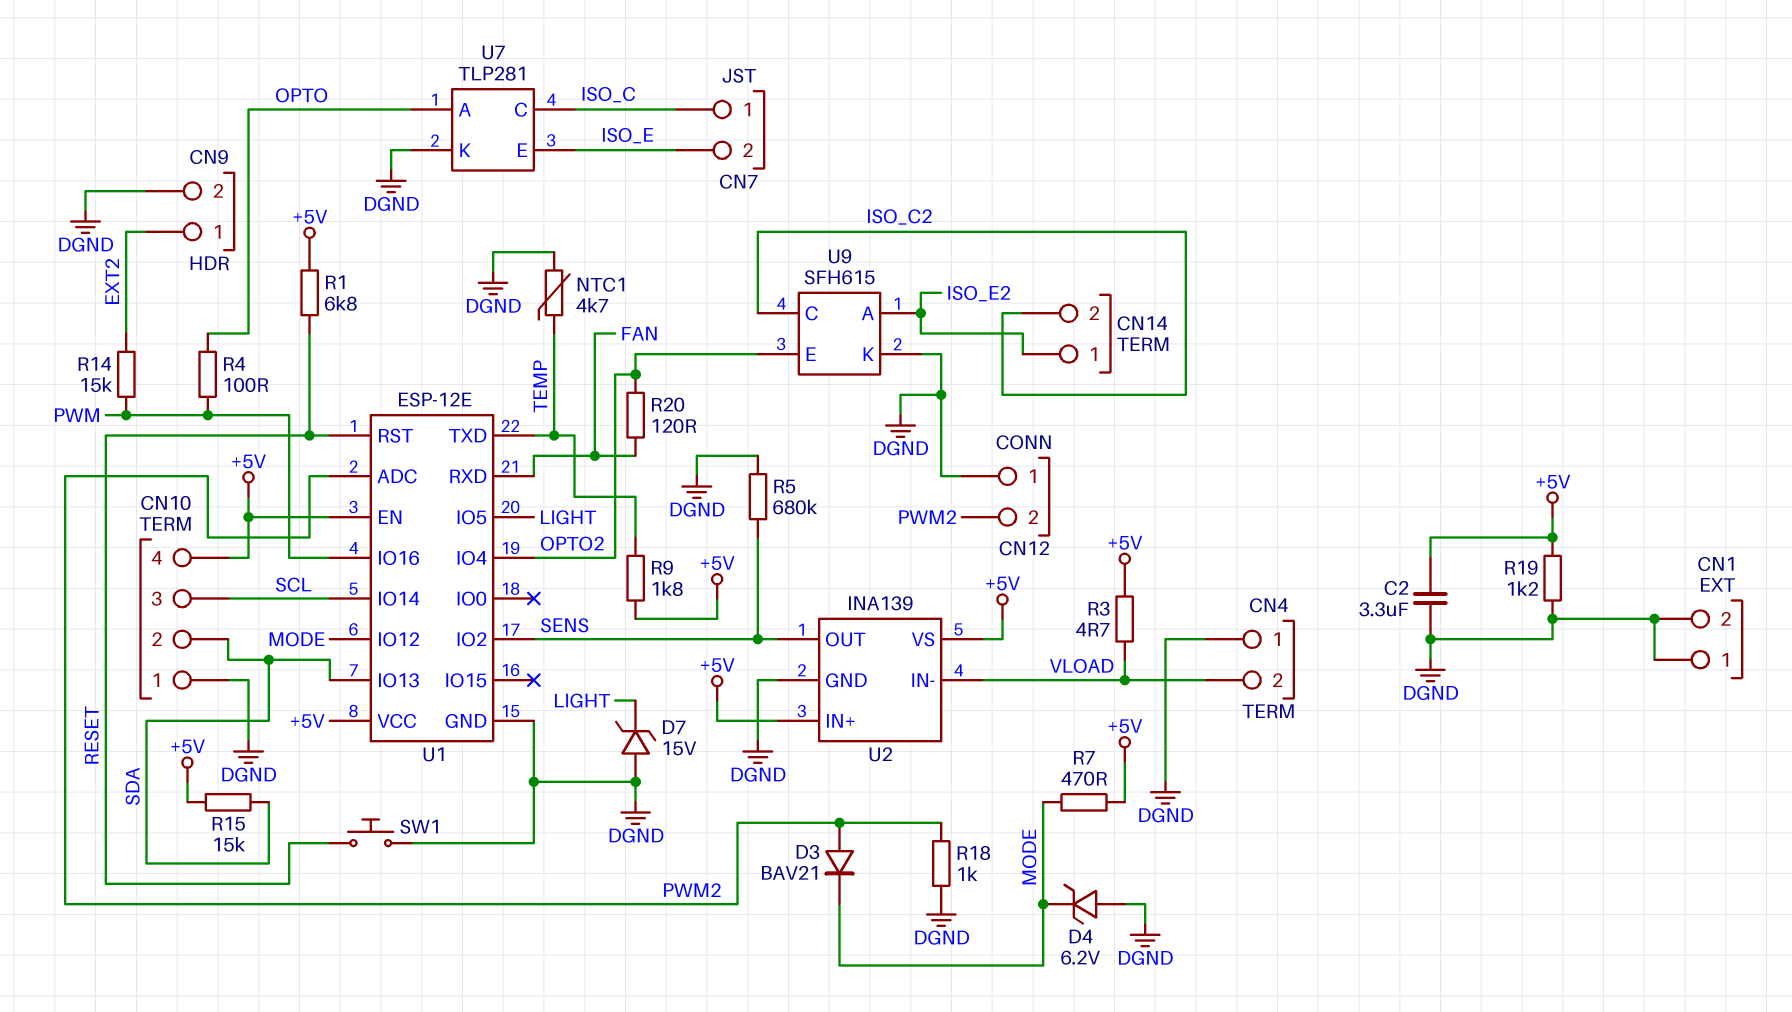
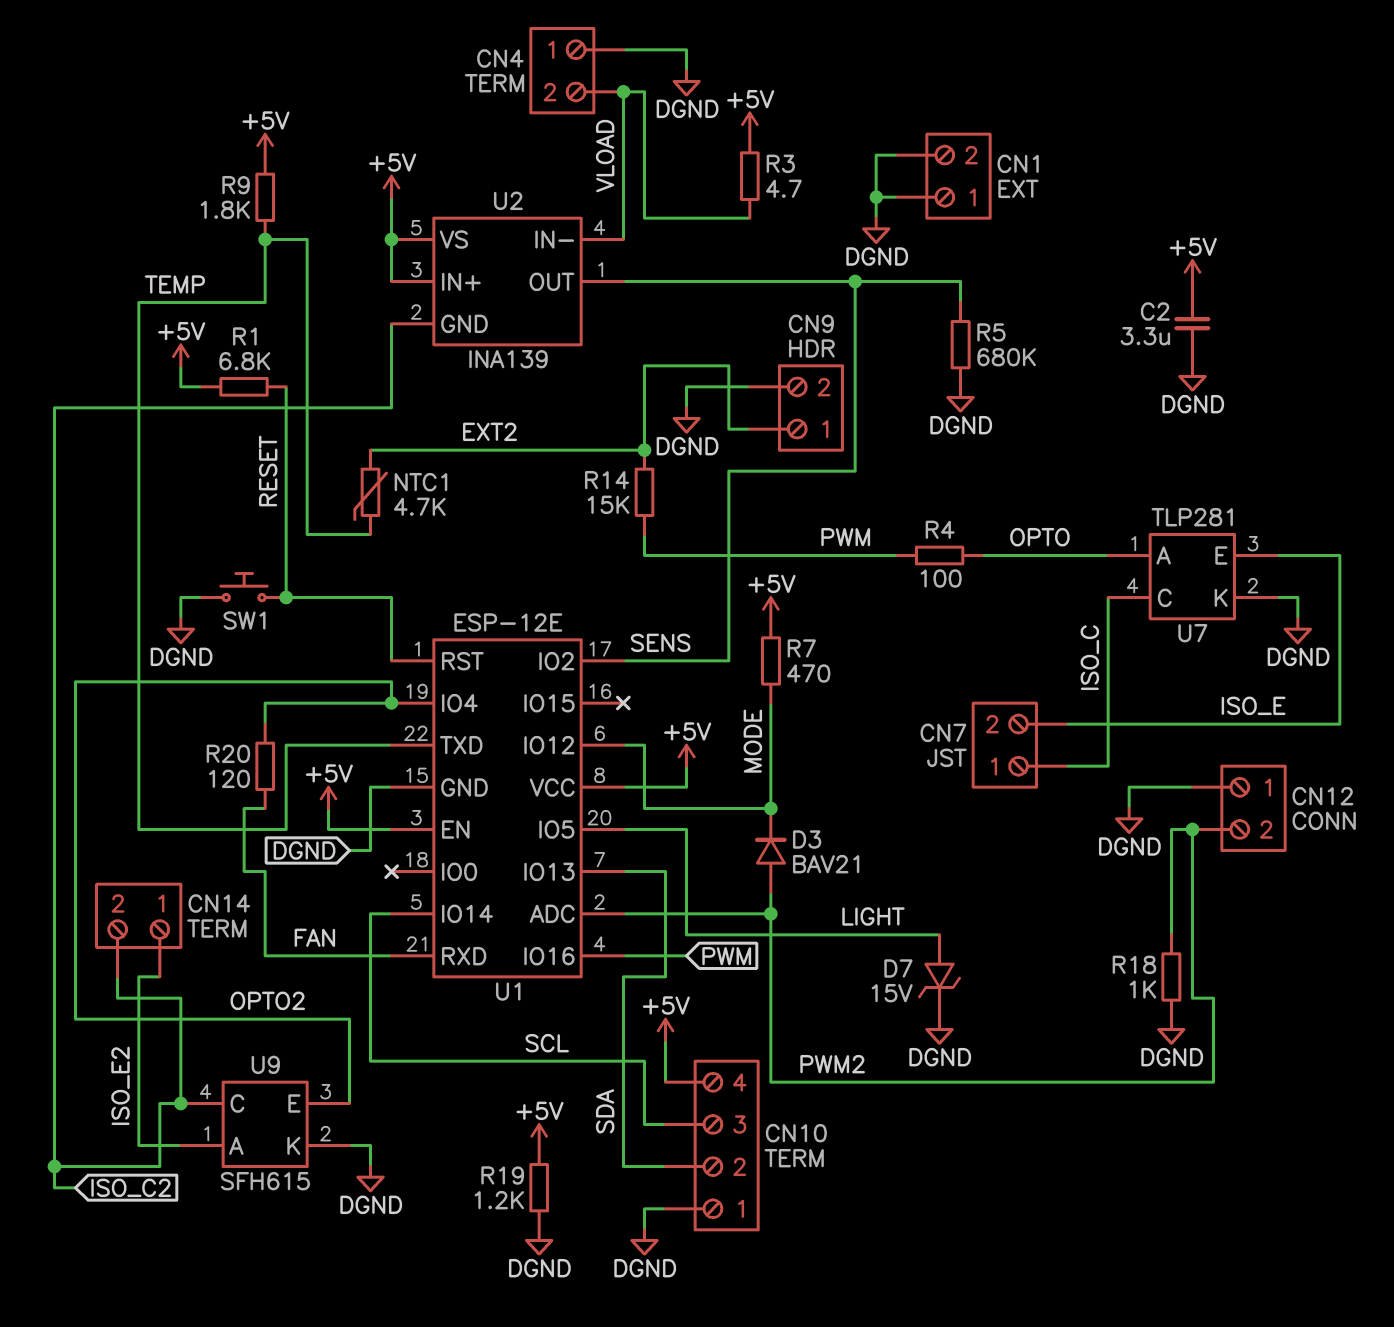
D4: zener 6.2V (A DGND, K MODE) -> none
D7: zener 15V (A DGND, K LIGHT) -> zener 15V (A LIGHT, K DGND)
NTC1: 4.7k (DGND, TEMP) -> 4.7k (EXT2, TEMP)
R15: 15k (+5V, SDA) -> none
U2 pin GND: DGND -> ISO_C2

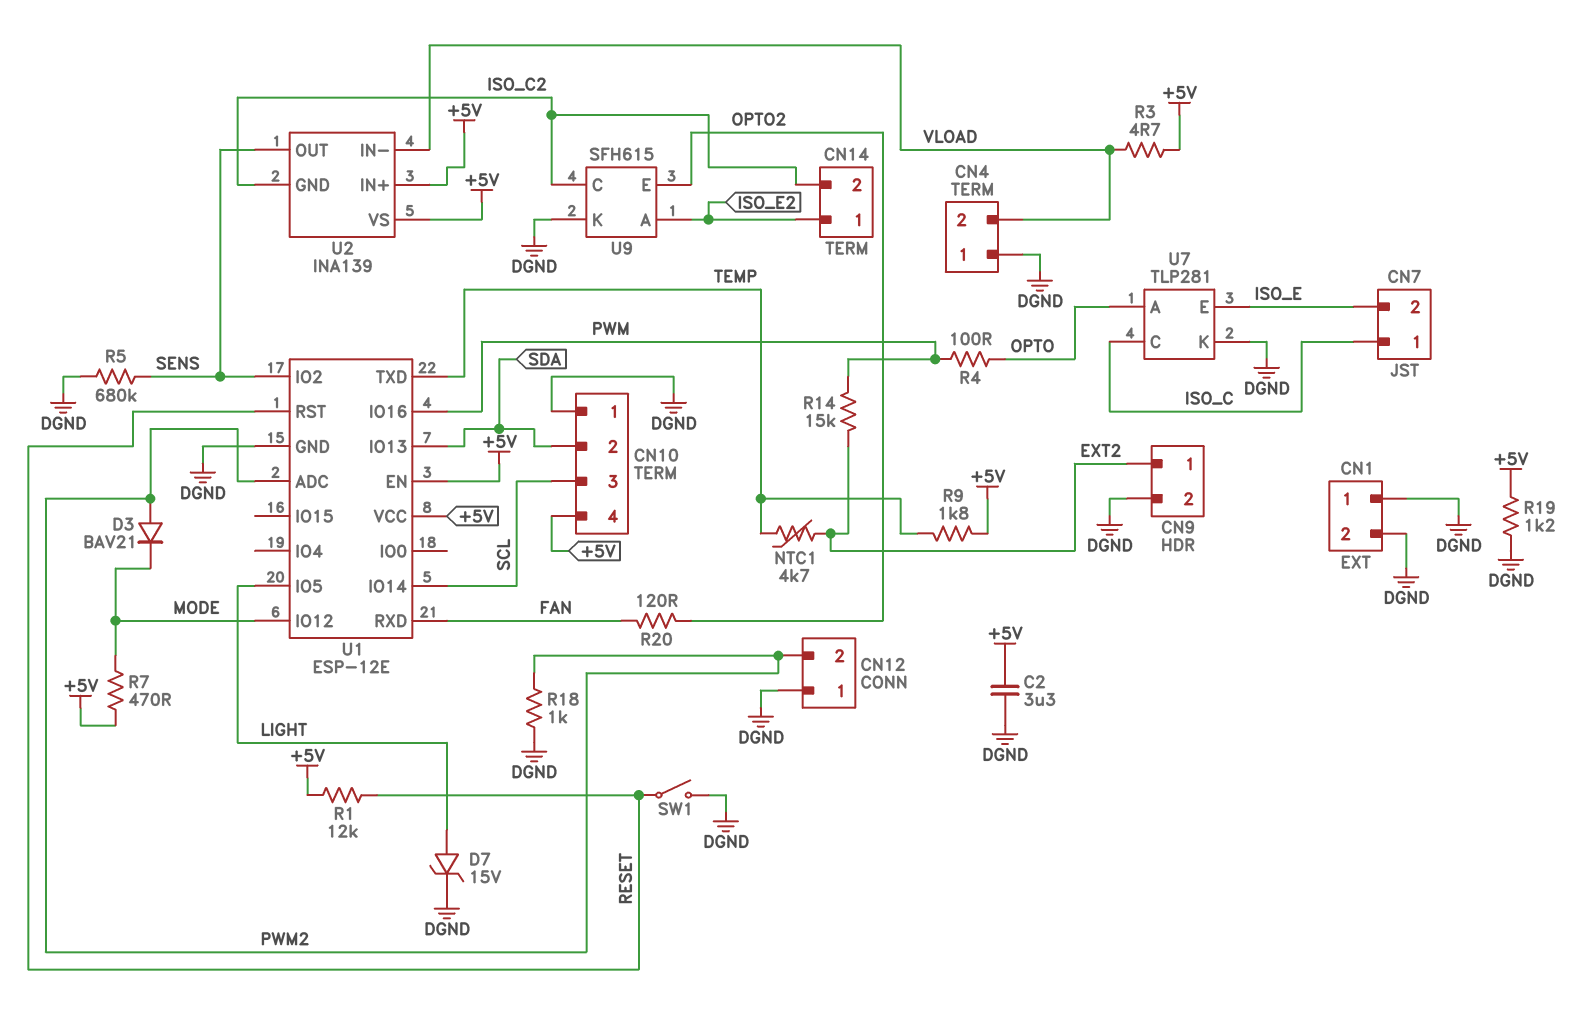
R1: 6.8k (+5V, RESET) -> 12k (+5V, RESET)
SW1: button (DGND, RESET) -> switch (DGND, RESET)
U1 pin IO4: OPTO2 -> none

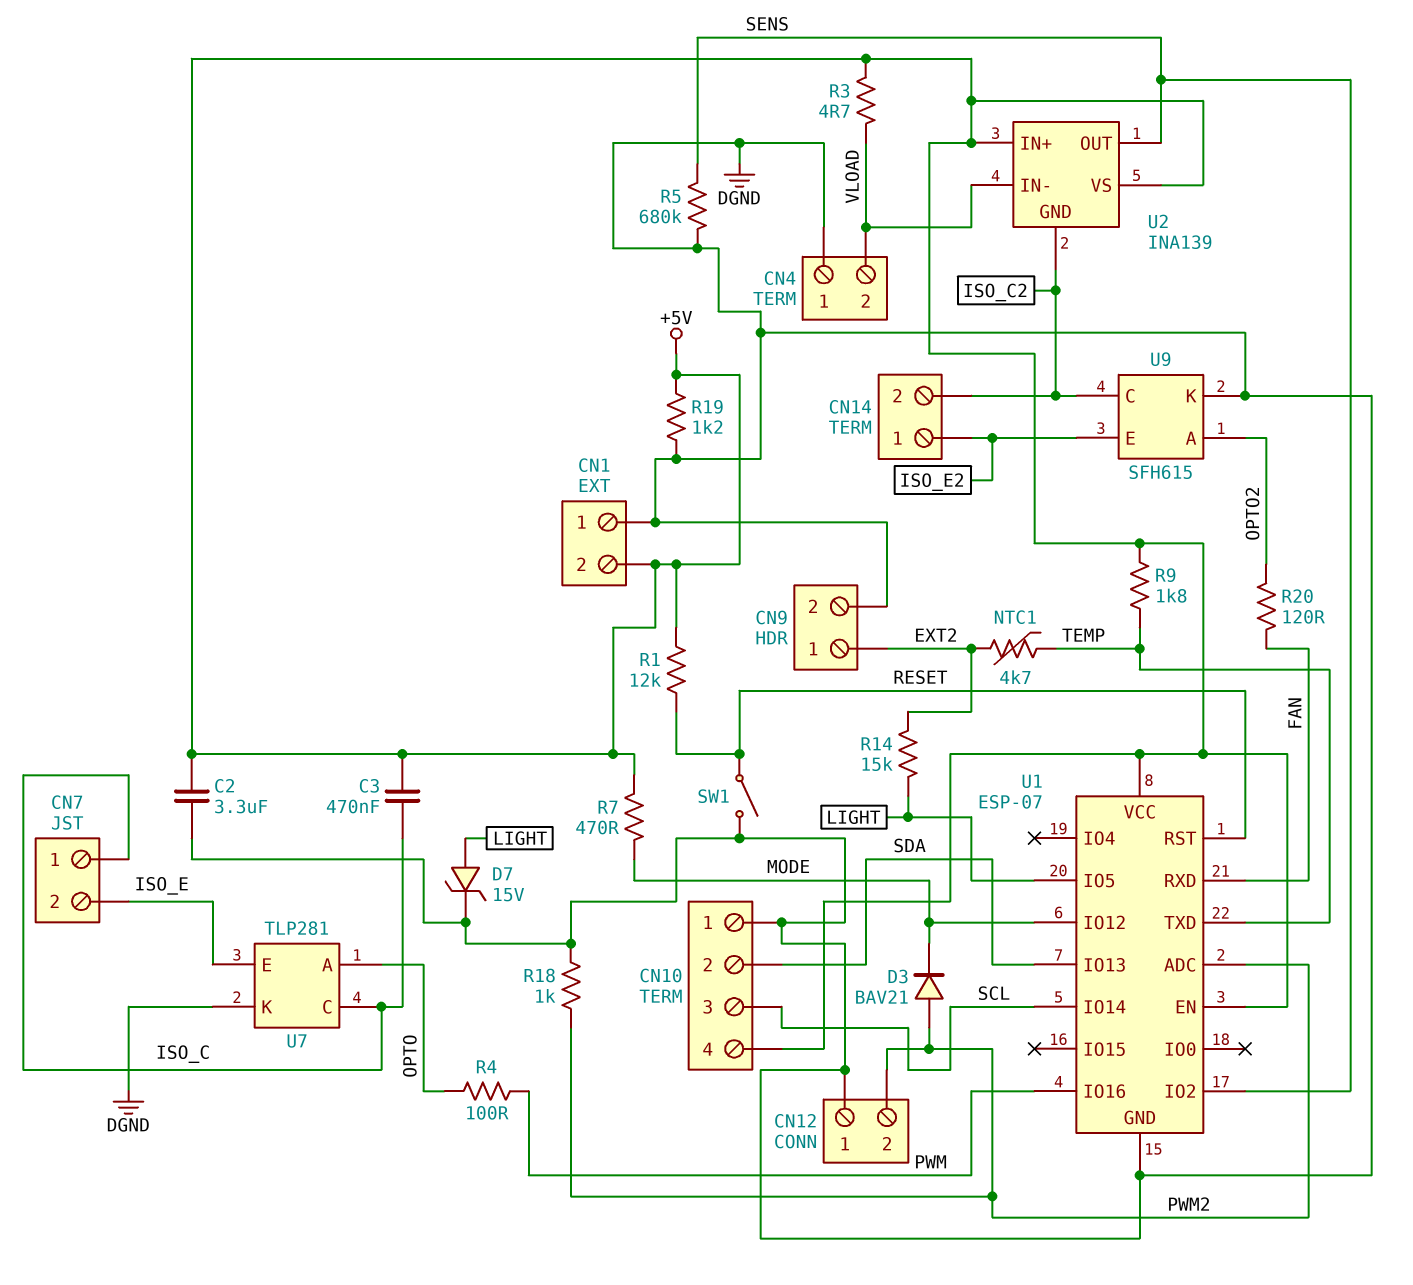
C3: none -> 470nF (+5V, ISO_C)
CN1 pin 2: DGND -> +5V
R14: 15k (EXT2, PWM) -> 15k (EXT2, LIGHT)
U1: ESP-12E -> ESP-07
U9 pin A: ISO_E2 -> OPTO2
U9 pin E: OPTO2 -> ISO_E2

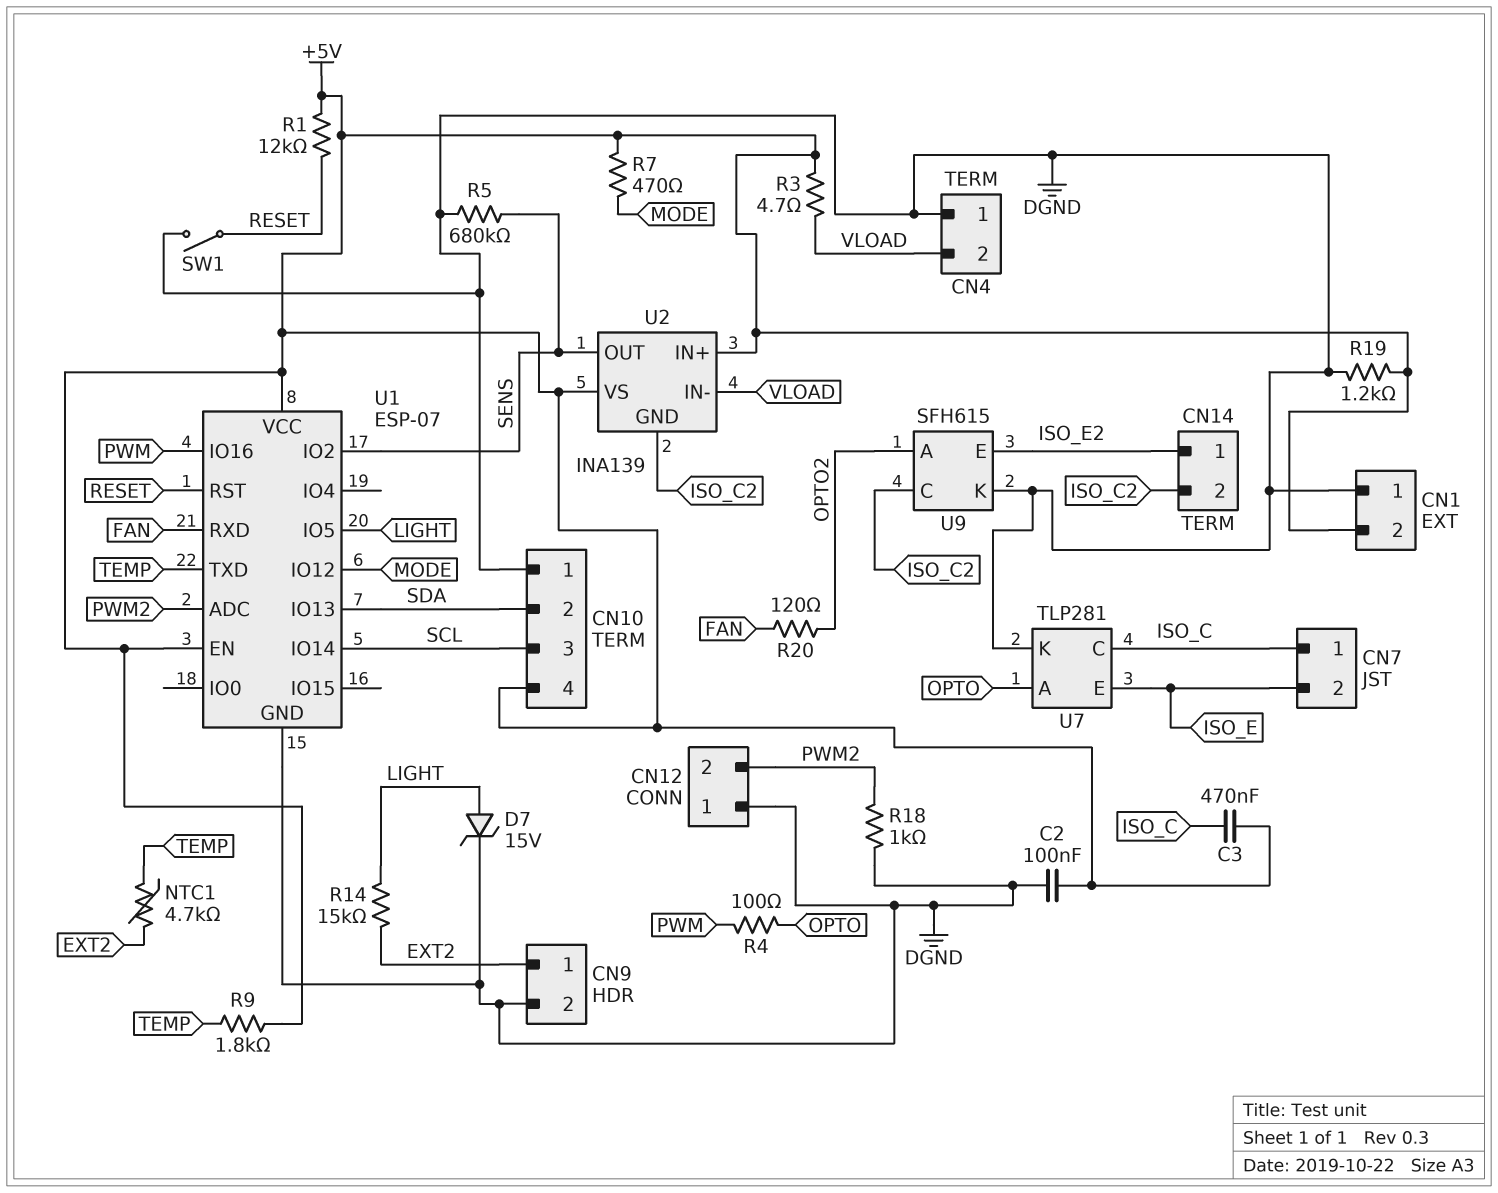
C2: 3.3uF (+5V, DGND) -> 100nF (+5V, DGND)
D3: diode BAV21 (A PWM2, K MODE) -> none

